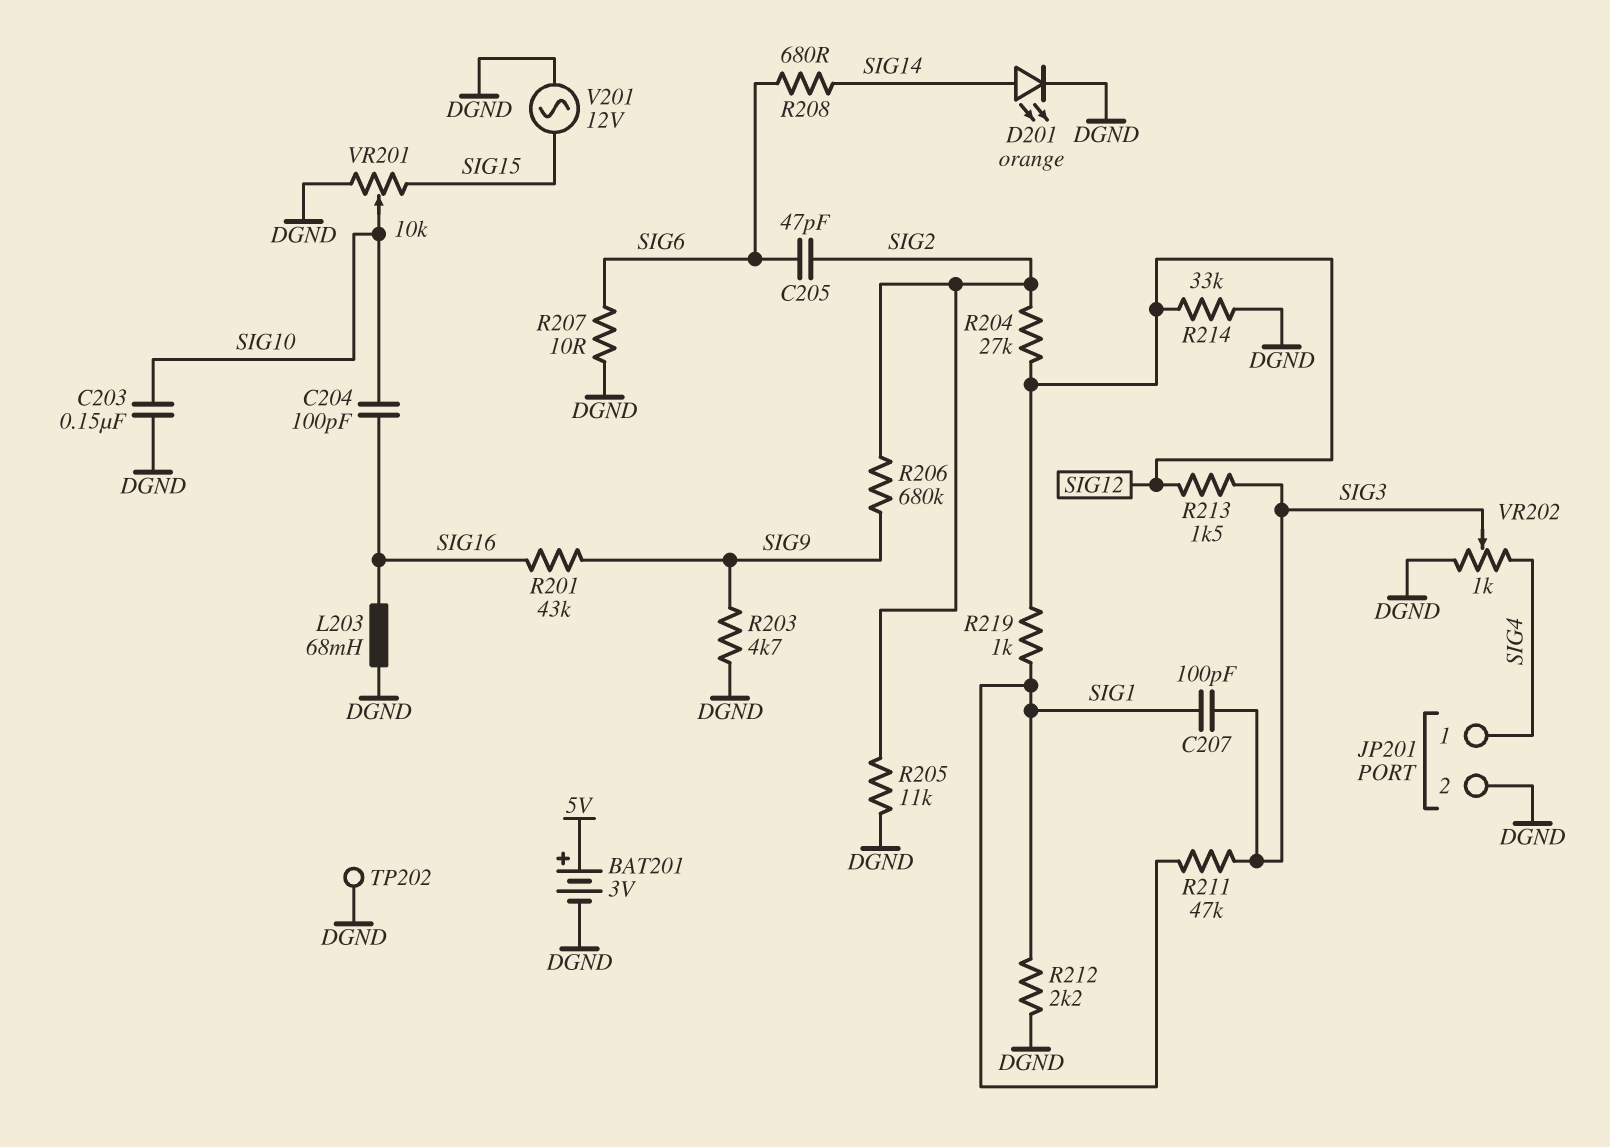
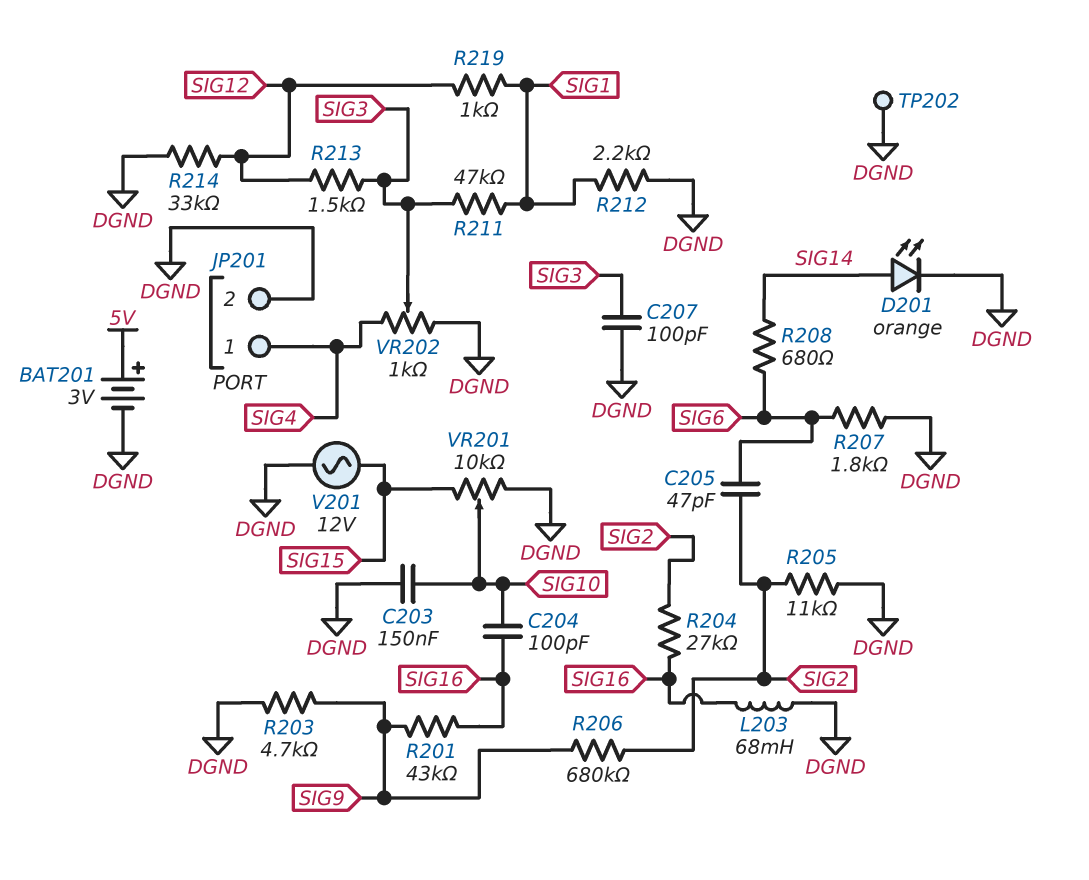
C207: 100pF (SIG1, SIG3) -> 100pF (DGND, SIG3)
R204: 27k (SIG2, SIG12) -> 27k (SIG2, SIG16)
R207: 10 (DGND, SIG6) -> 1.8k (DGND, SIG6)

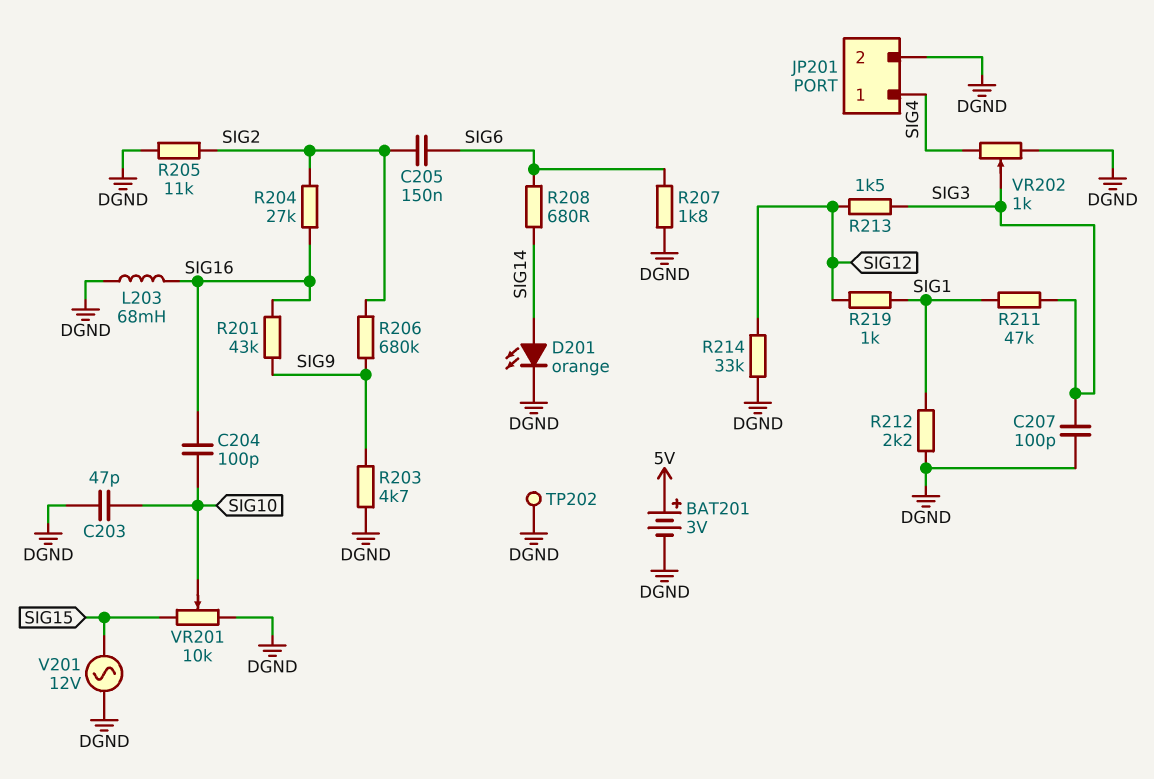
C203: 150nF (DGND, SIG10) -> 47pF (DGND, SIG10)
C205: 47pF (SIG2, SIG6) -> 150nF (SIG2, SIG6)

